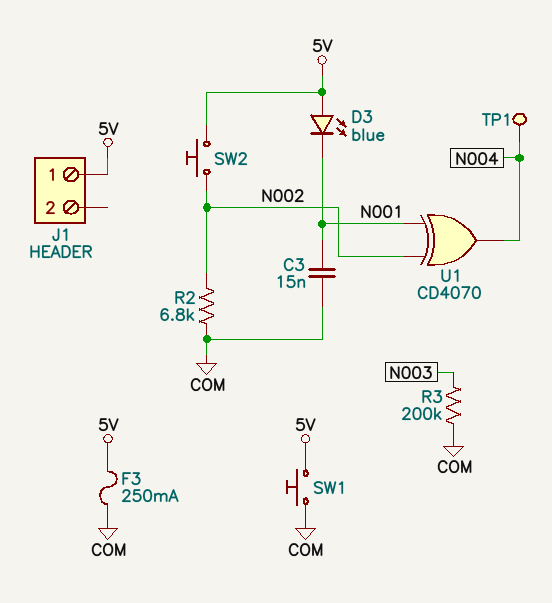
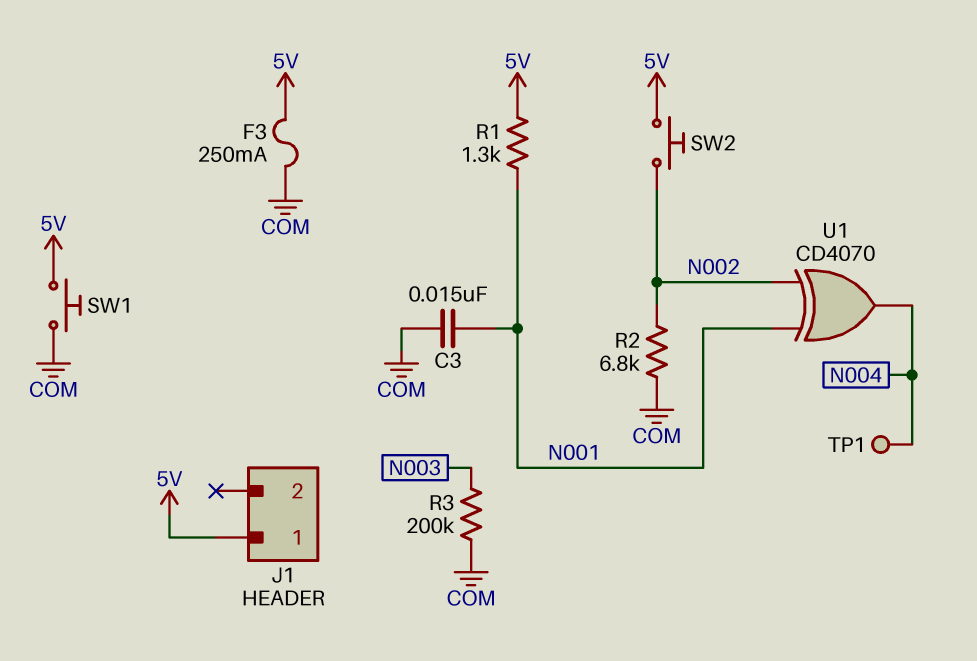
D3: LED blue (A 5V, K N001) -> none
R1: none -> 1.3k (5V, N001)

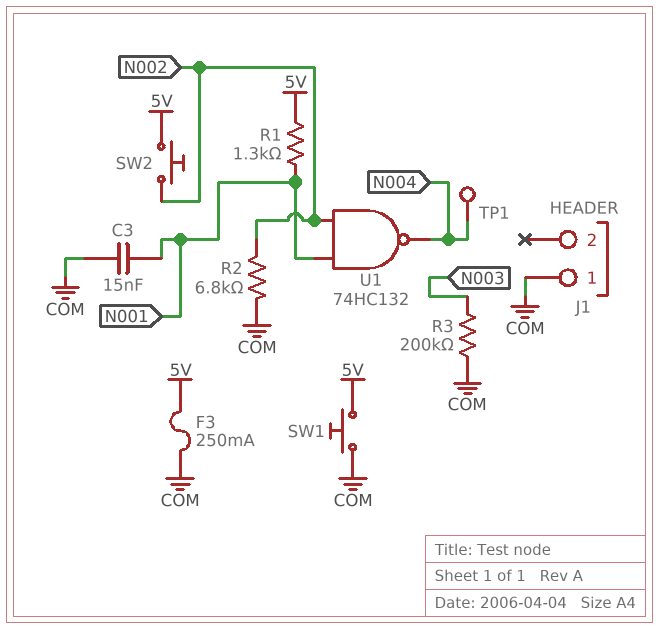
J1 pin 1: 5V -> COM
U1: XOR CD4070 (in N001, in N002, out N004) -> NAND 74HC132 (in N001, in N002, out N004)

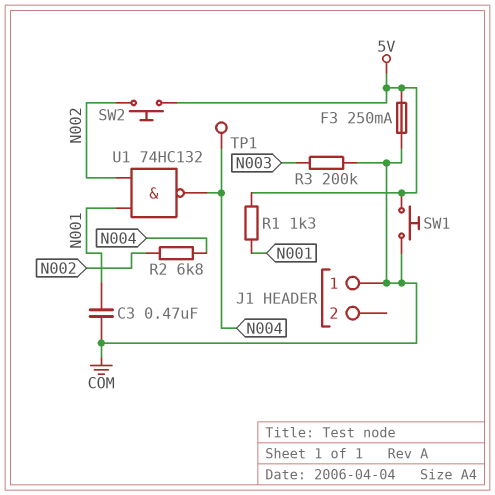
C3: 15nF (COM, N001) -> 470nF (COM, N001)
R2: 6.8k (COM, N002) -> 6.8k (N002, N004)

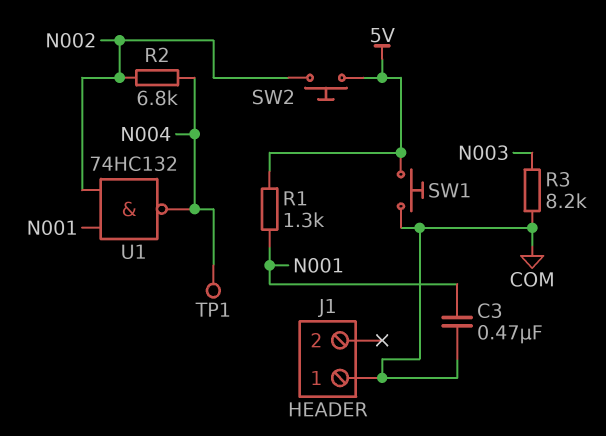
F3: 250mA (5V, COM) -> none
R3: 200k (COM, N003) -> 8.2k (COM, N003)

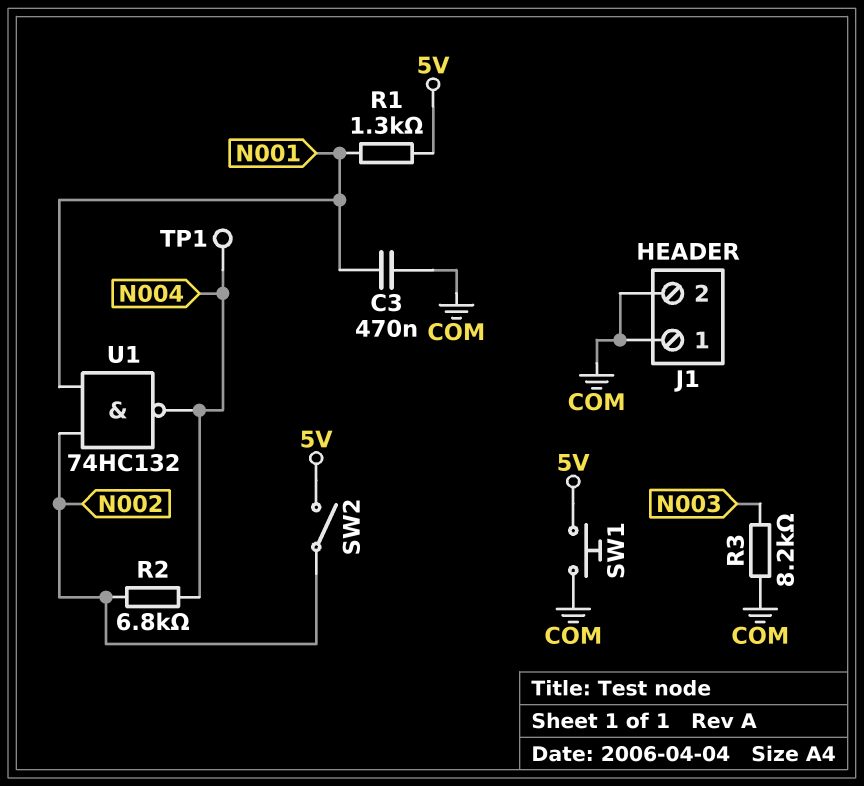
J1 pin 2: none -> COM
SW2: button (5V, N002) -> switch (5V, N002)

